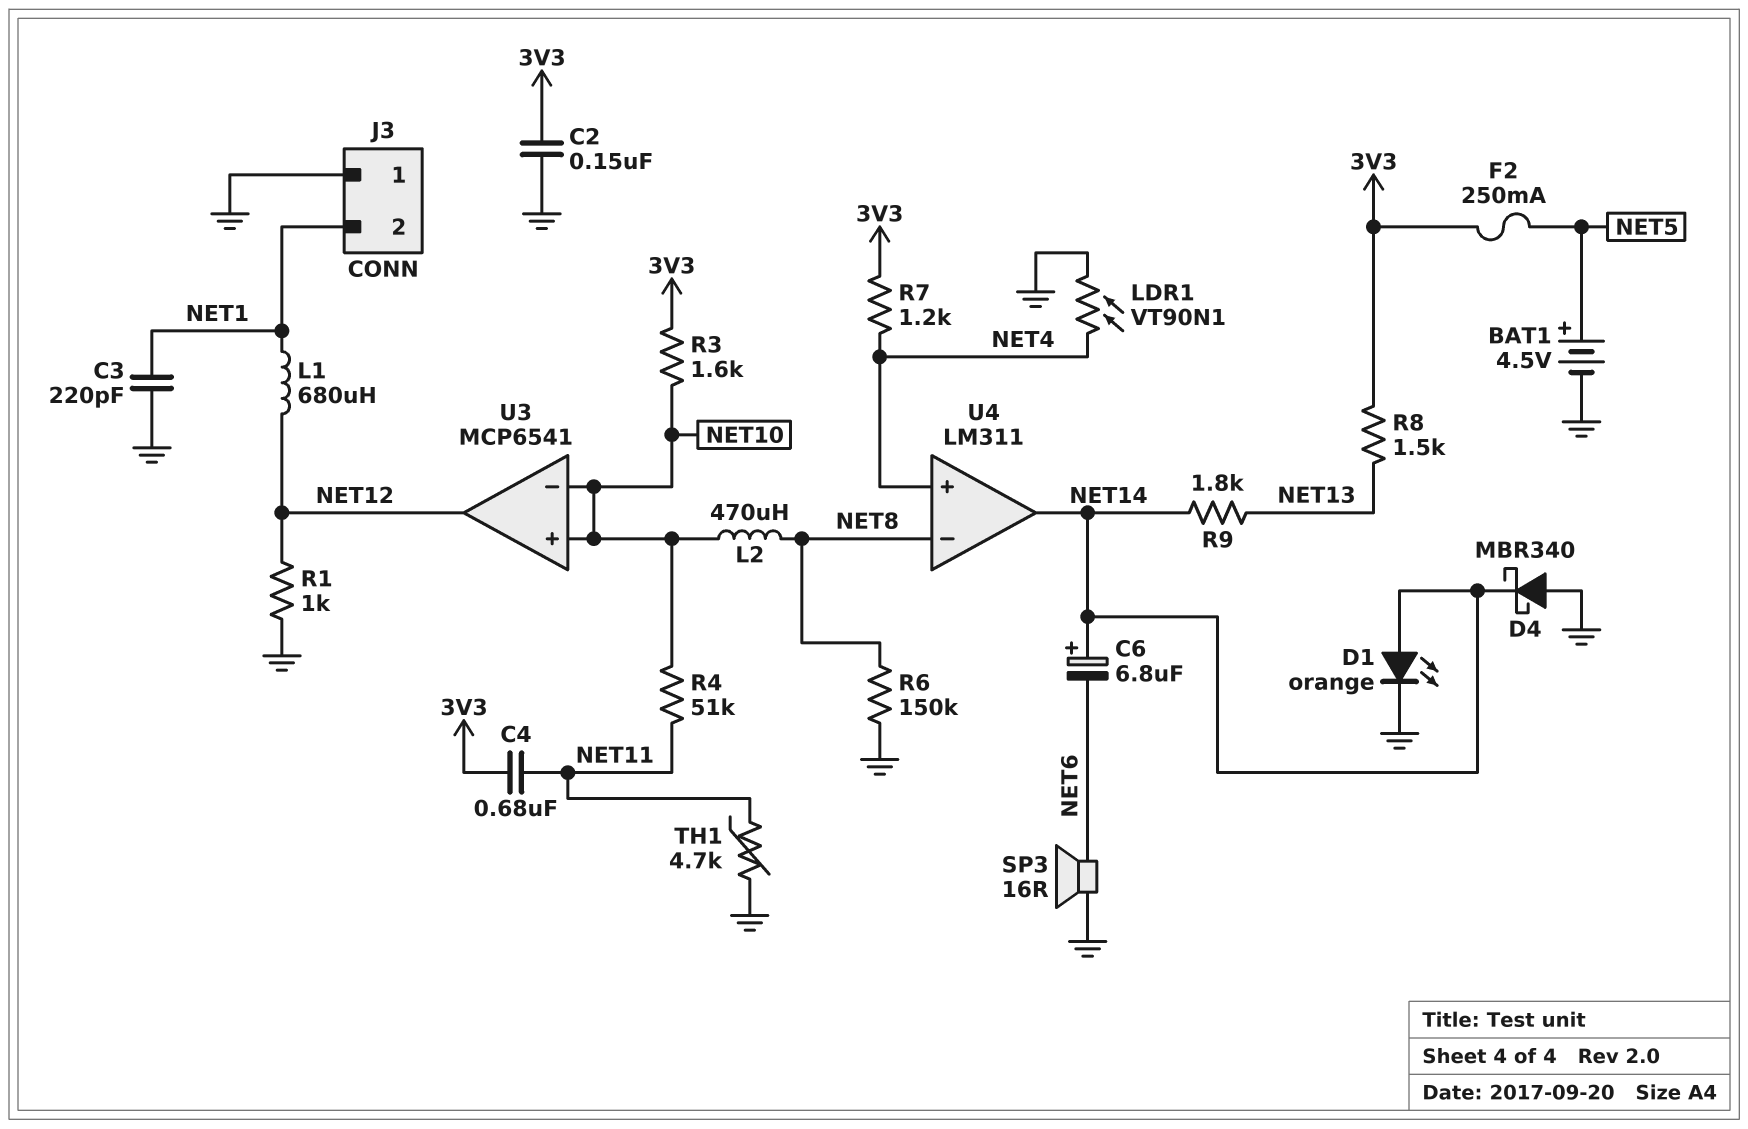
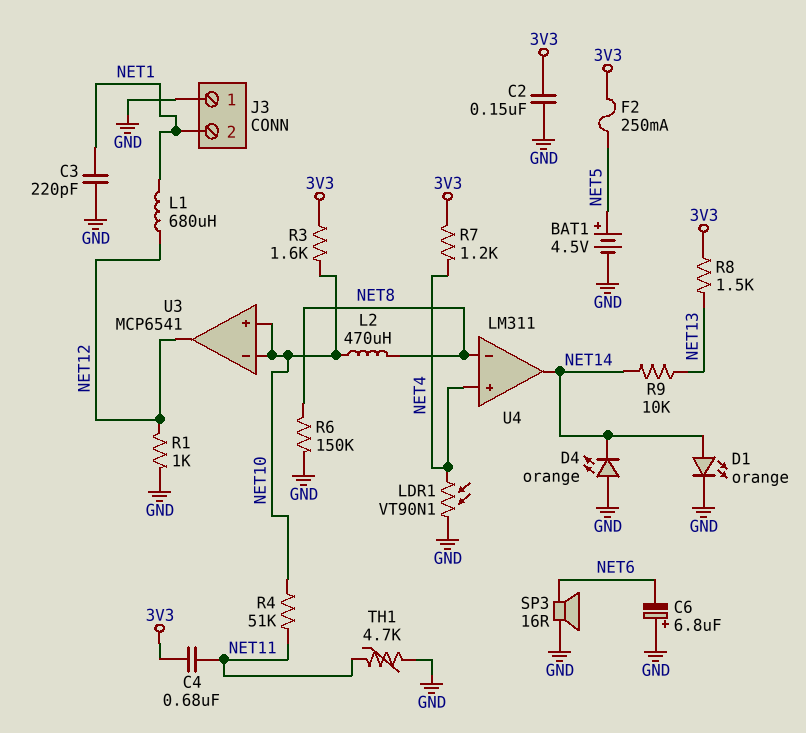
C6: 6.8uF (plus NET14, minus NET6) -> 6.8uF (plus GND, minus NET6)
D4: schottky MBR340 (A GND, K NET14) -> LED orange (A GND, K NET14)
R9: 1.8k (NET13, NET14) -> 10k (NET13, NET14)

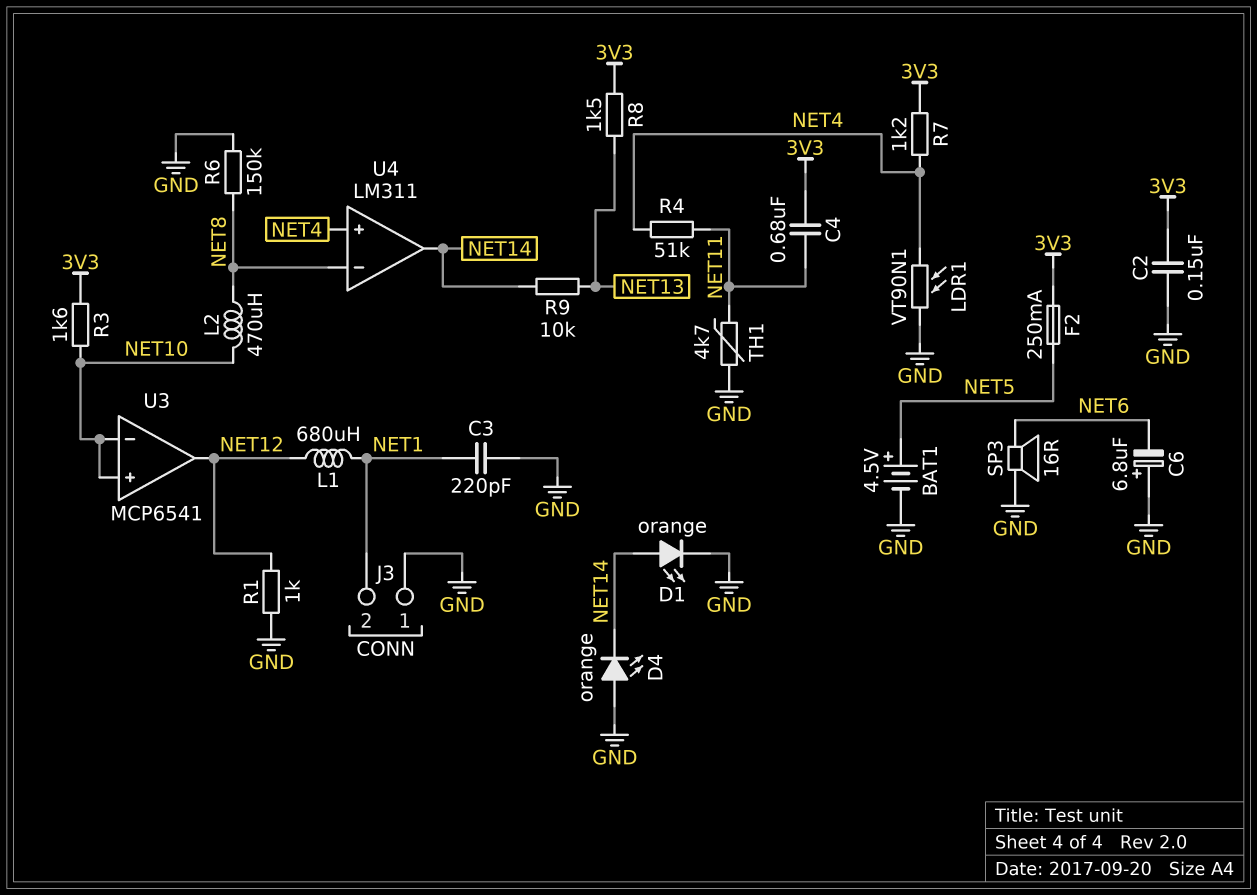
R4: 51k (NET10, NET11) -> 51k (NET4, NET11)

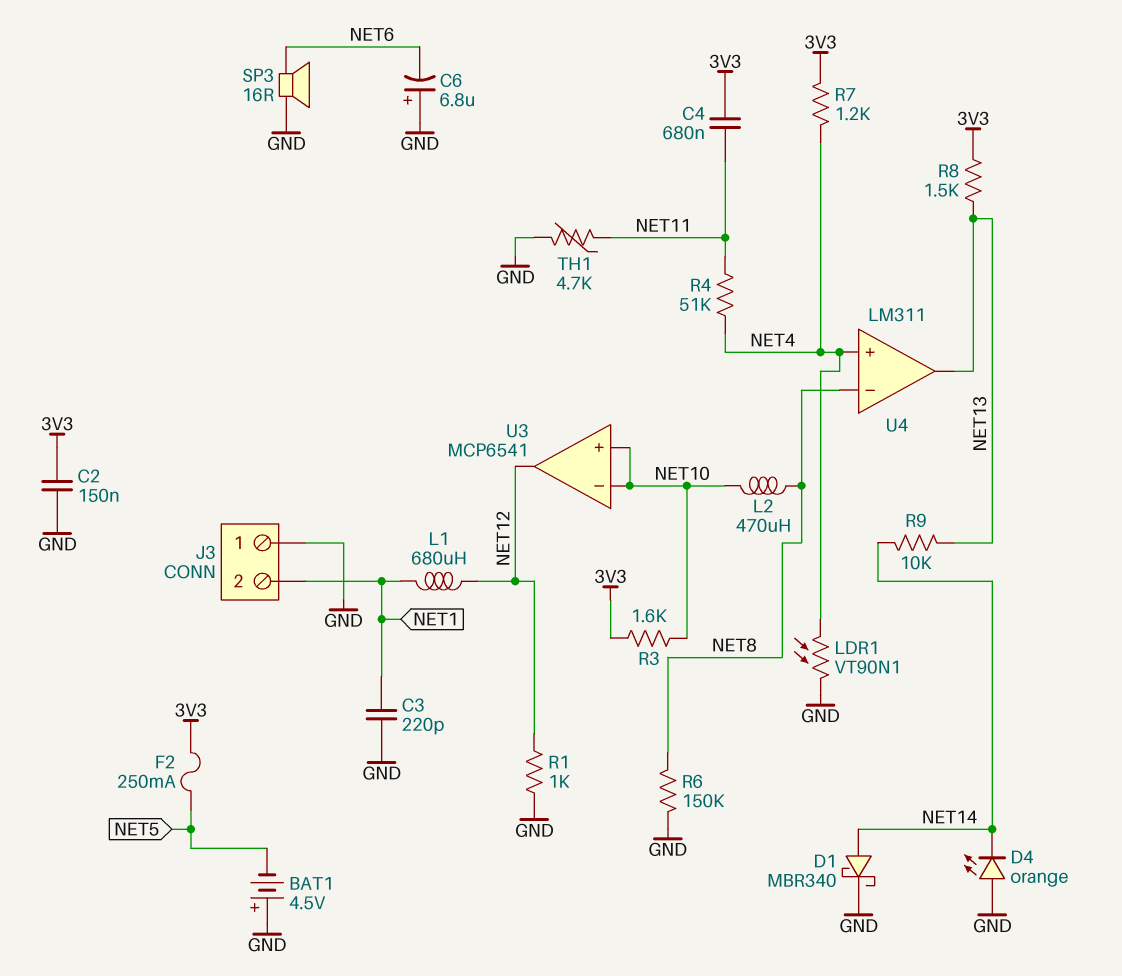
BAT1: 4.5V (plus NET5, minus GND) -> 4.5V (plus GND, minus NET5)
D1: LED orange (A NET14, K GND) -> schottky MBR340 (A NET14, K GND)
U4 pin out: NET14 -> NET13

